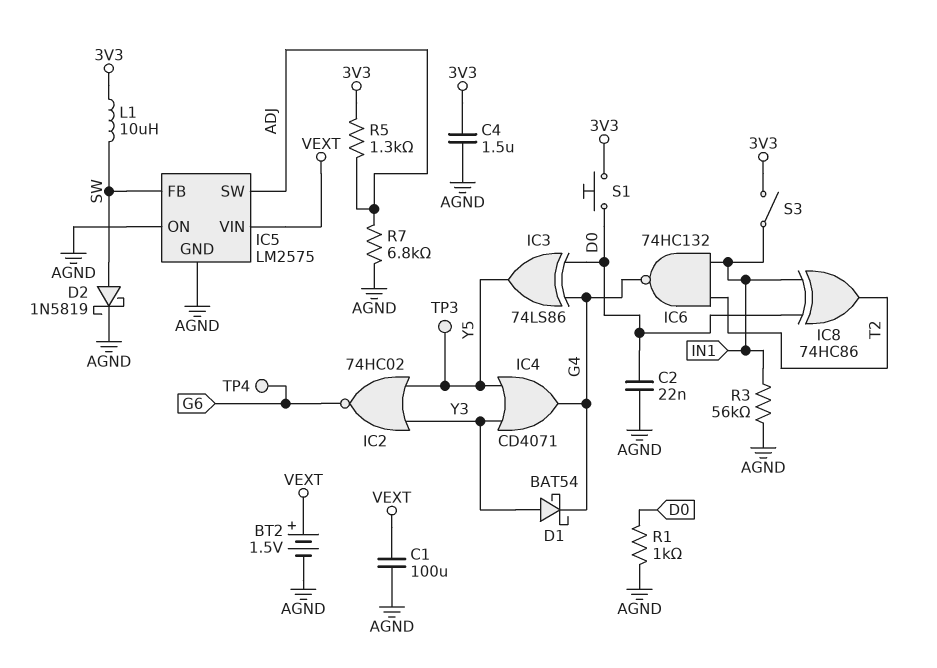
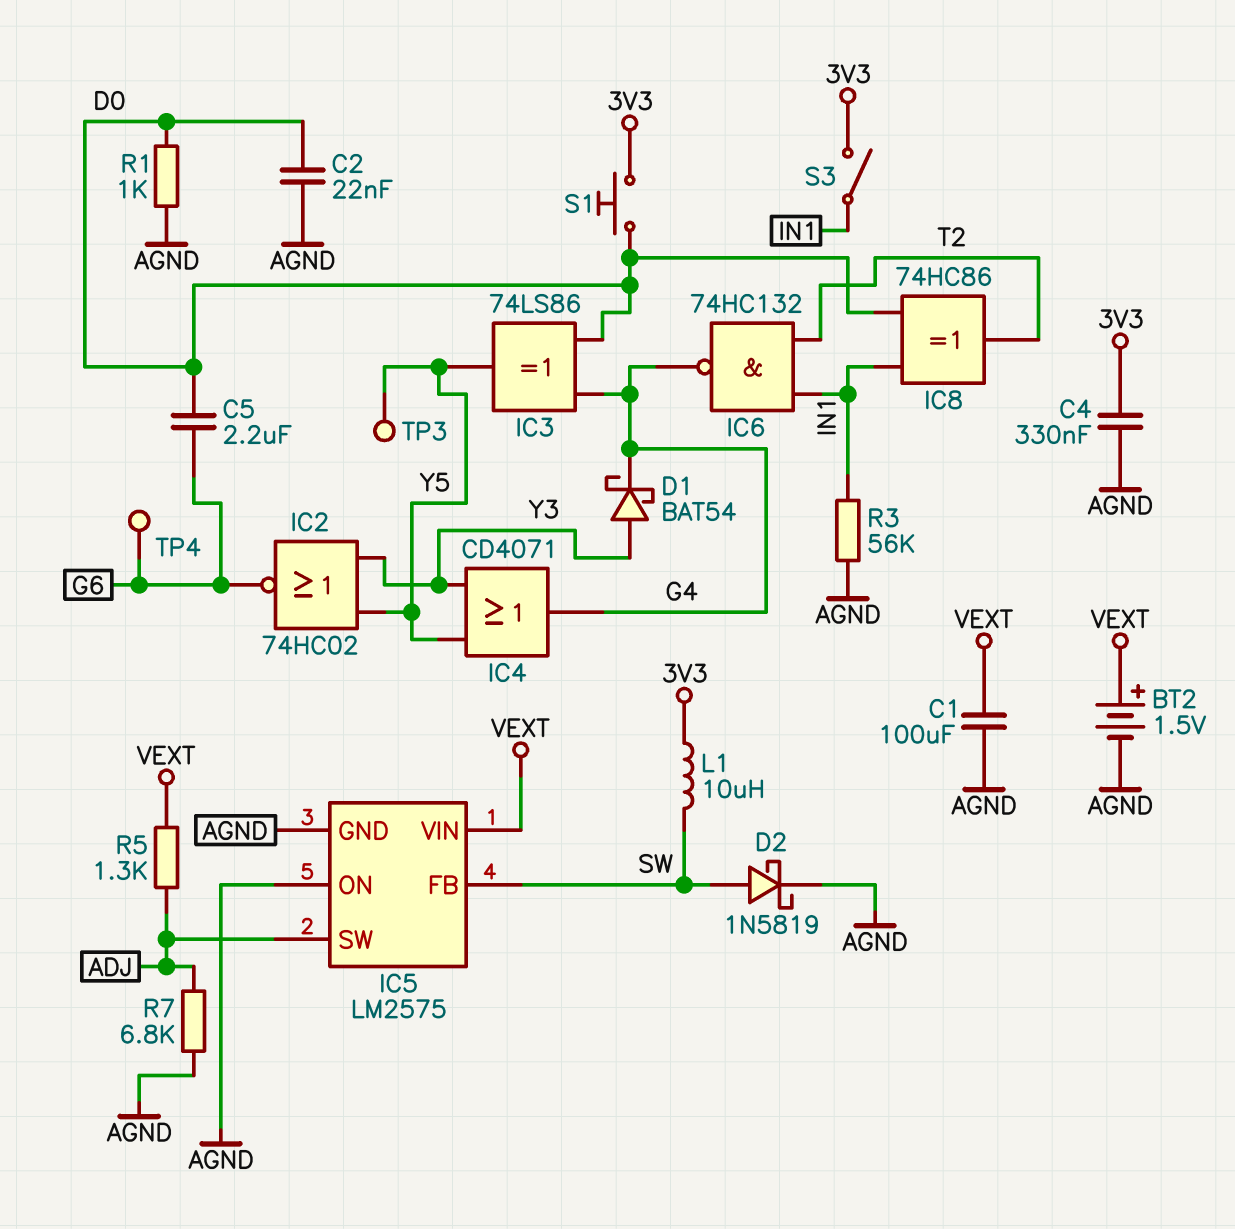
C4: 1.5uF (3V3, AGND) -> 330nF (3V3, AGND)
C5: none -> 2.2uF (D0, G6)
R5: 1.3k (3V3, ADJ) -> 1.3k (ADJ, VEXT)

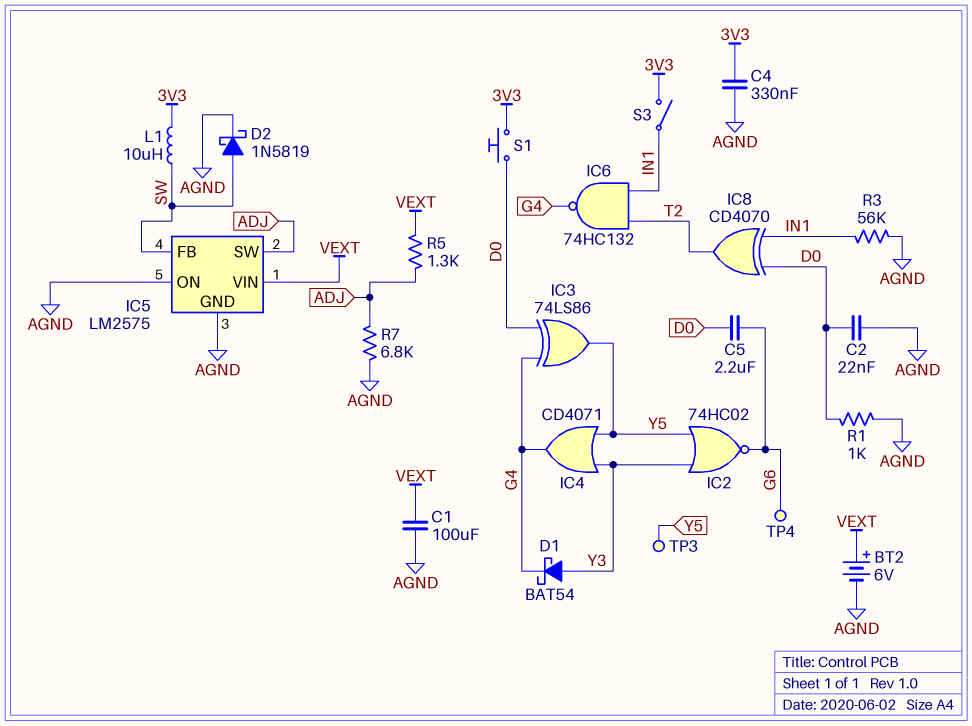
BT2: 1.5V (plus VEXT, minus AGND) -> 6V (plus VEXT, minus AGND)
IC8: XOR 74HC86 (in D0, in IN1, out T2) -> XOR CD4070 (in D0, in IN1, out T2)

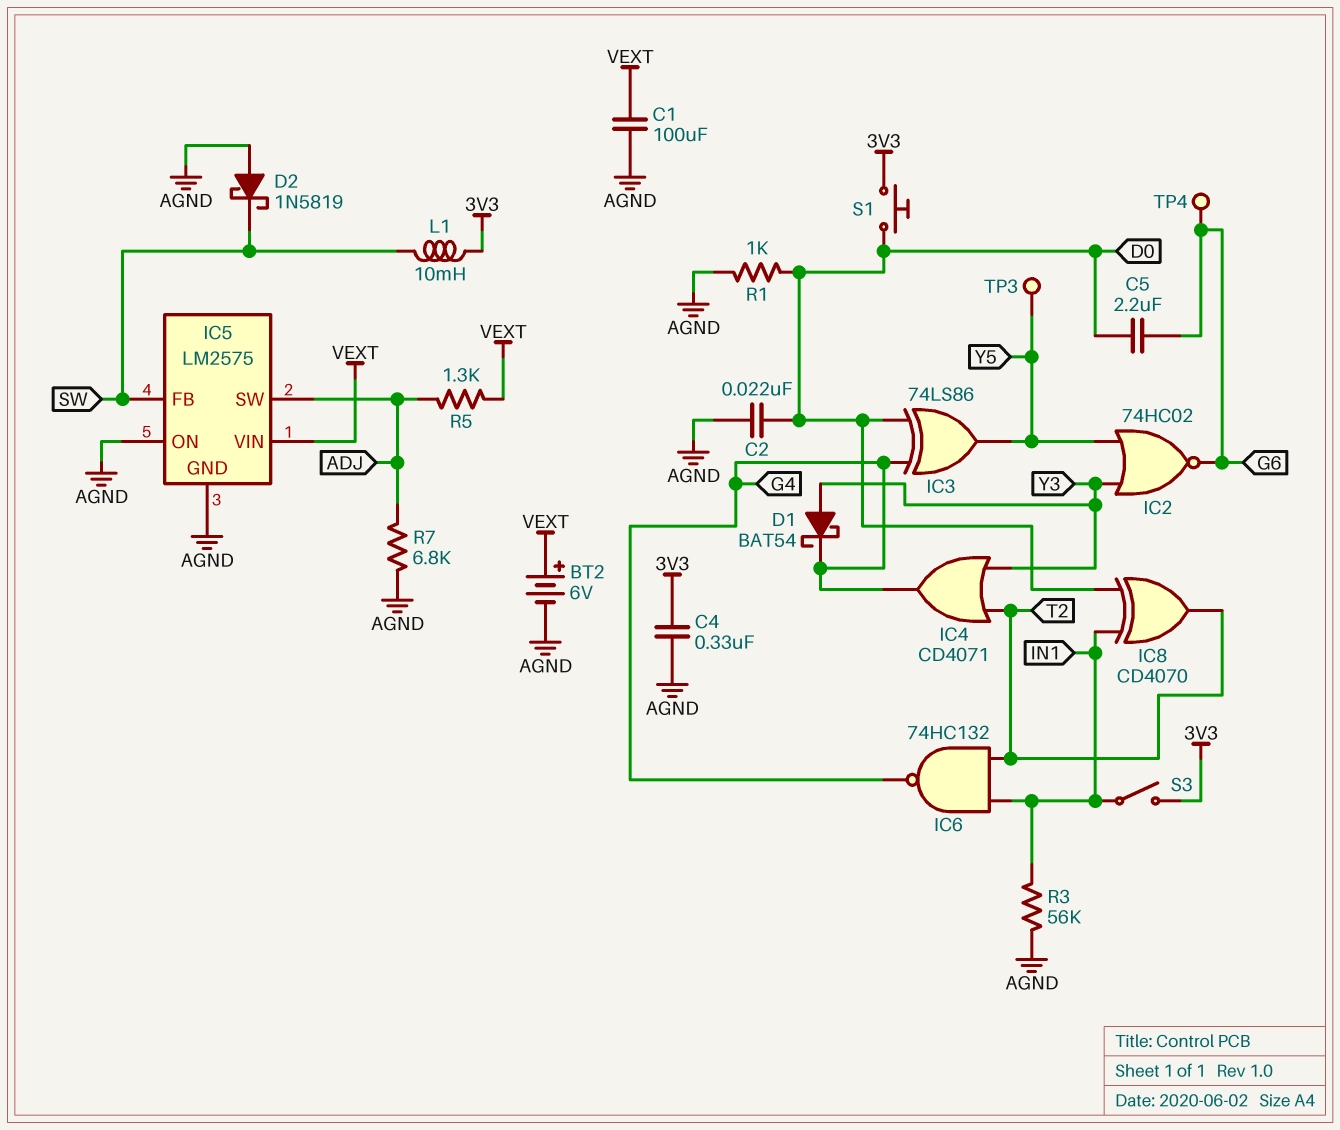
D2: schottky 1N5819 (A SW, K AGND) -> schottky 1N5819 (A AGND, K SW)
IC4: OR CD4071 (in Y3, in Y5, out G4) -> OR CD4071 (in T2, in Y3, out G4)
L1: 10uH (3V3, SW) -> 10mH (3V3, SW)

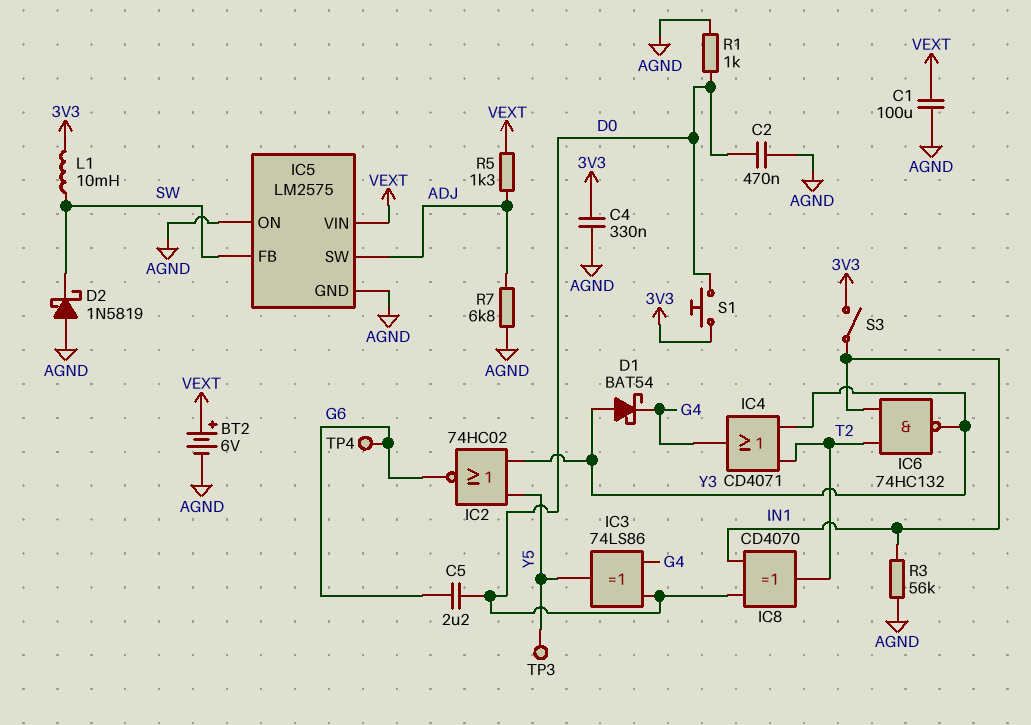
C2: 22nF (AGND, D0) -> 470nF (AGND, D0)
IC6: NAND 74HC132 (in IN1, in T2, out G4) -> NAND 74HC132 (in IN1, in T2, out Y3)

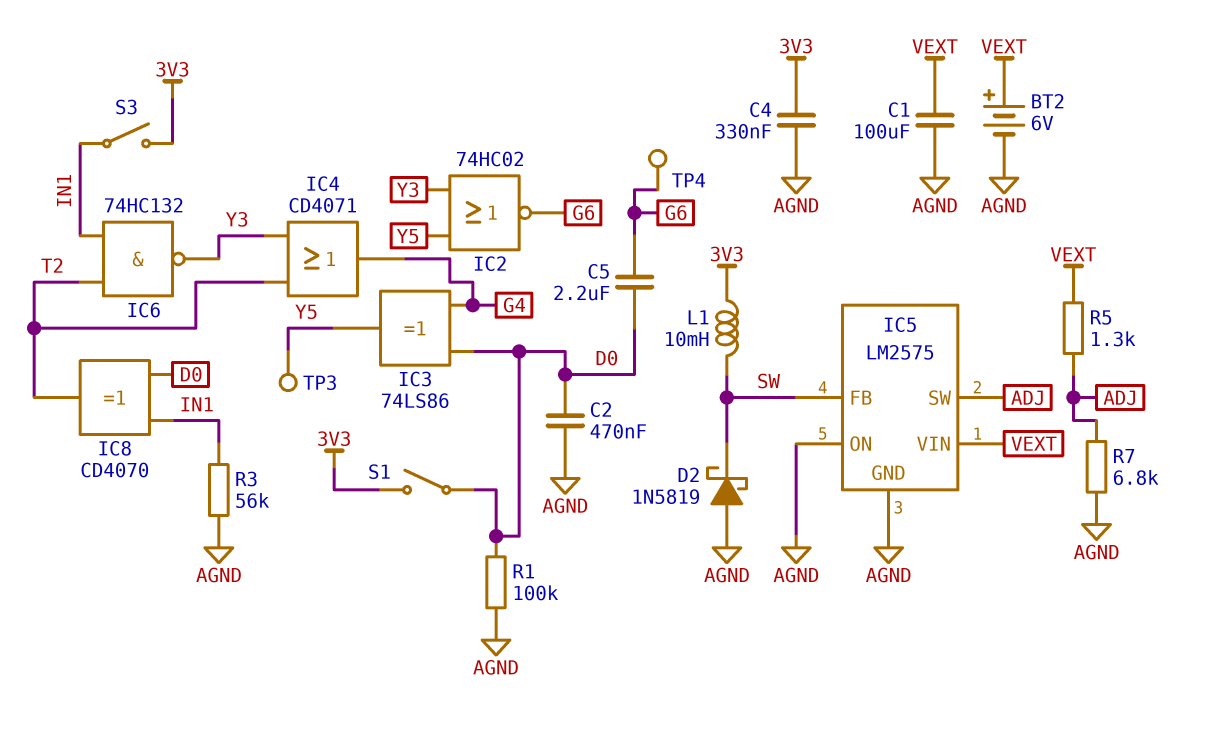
D1: schottky BAT54 (A Y3, K G4) -> none
R1: 1k (AGND, D0) -> 100k (AGND, D0)
S1: button (3V3, D0) -> switch (3V3, D0)

